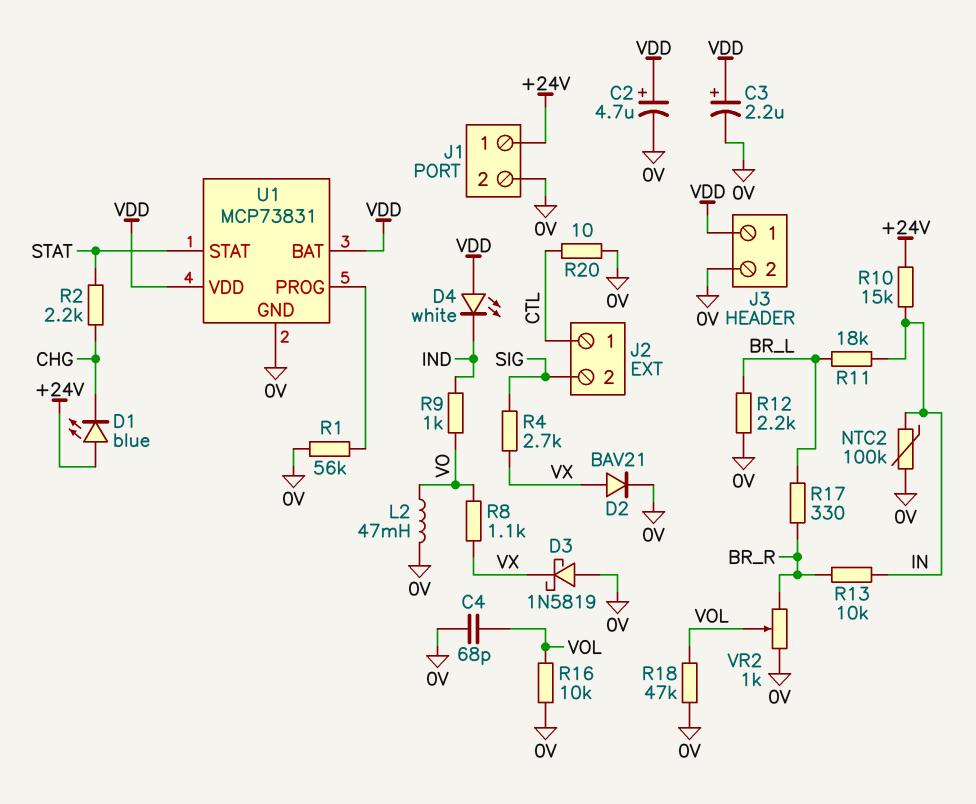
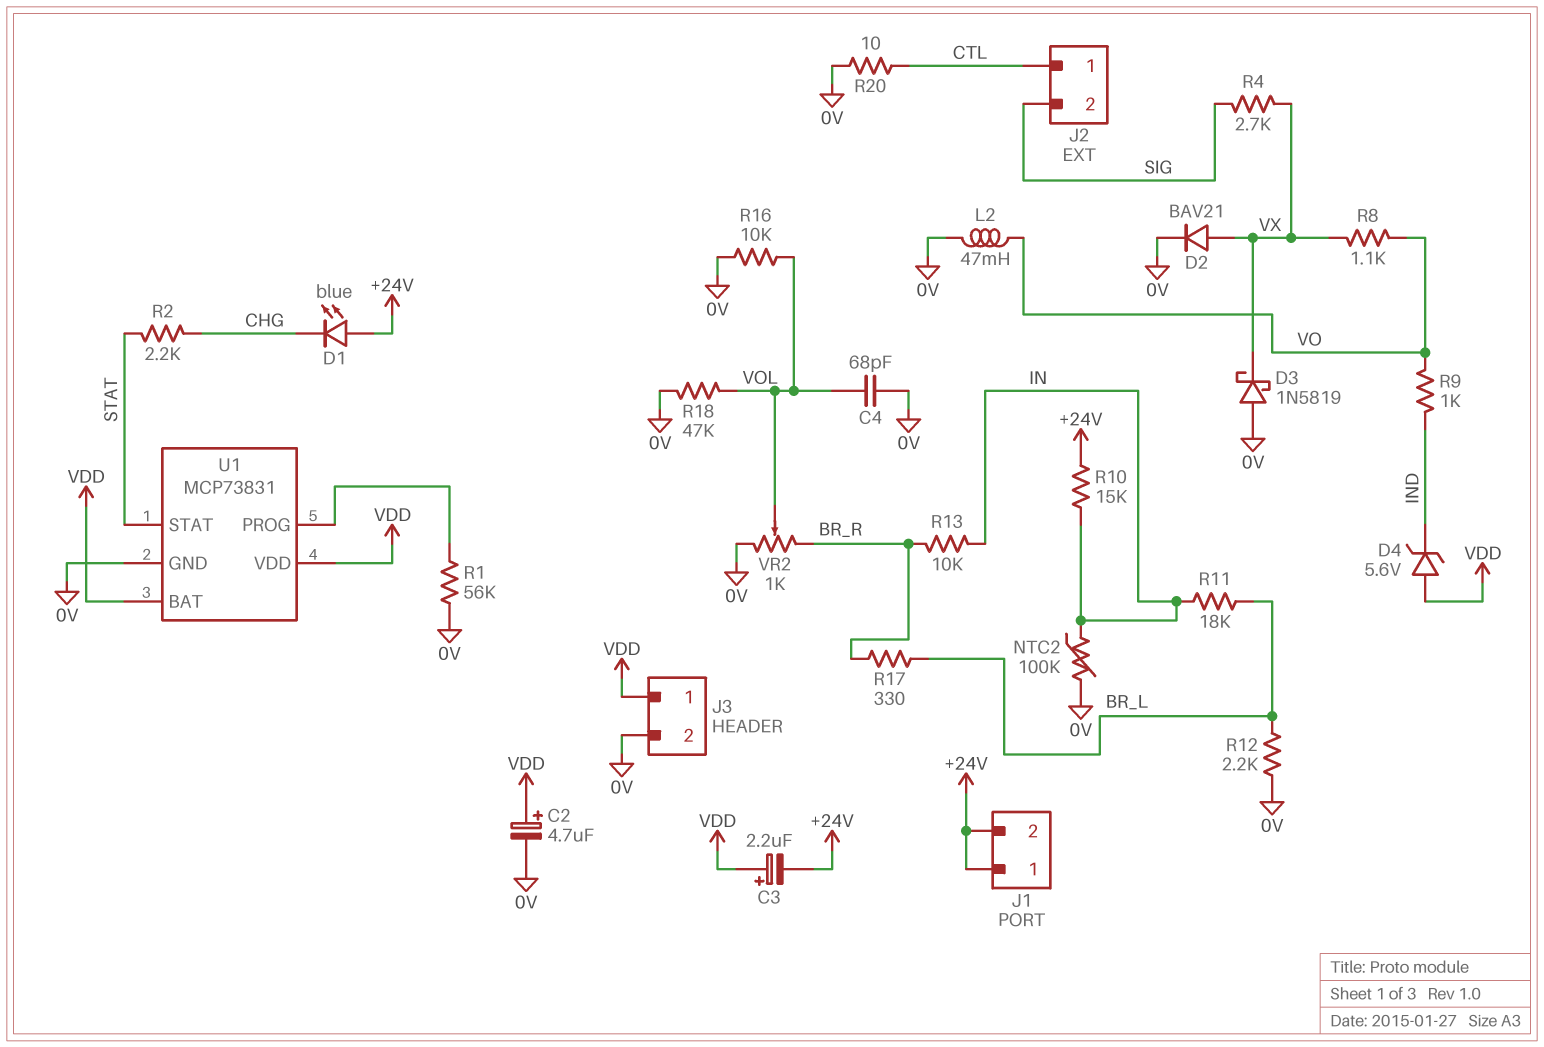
C3: 2.2uF (plus VDD, minus 0V) -> 2.2uF (plus VDD, minus +24V)
D4: LED white (A VDD, K IND) -> zener 5.6V (A VDD, K IND)
J1 pin 2: 0V -> +24V

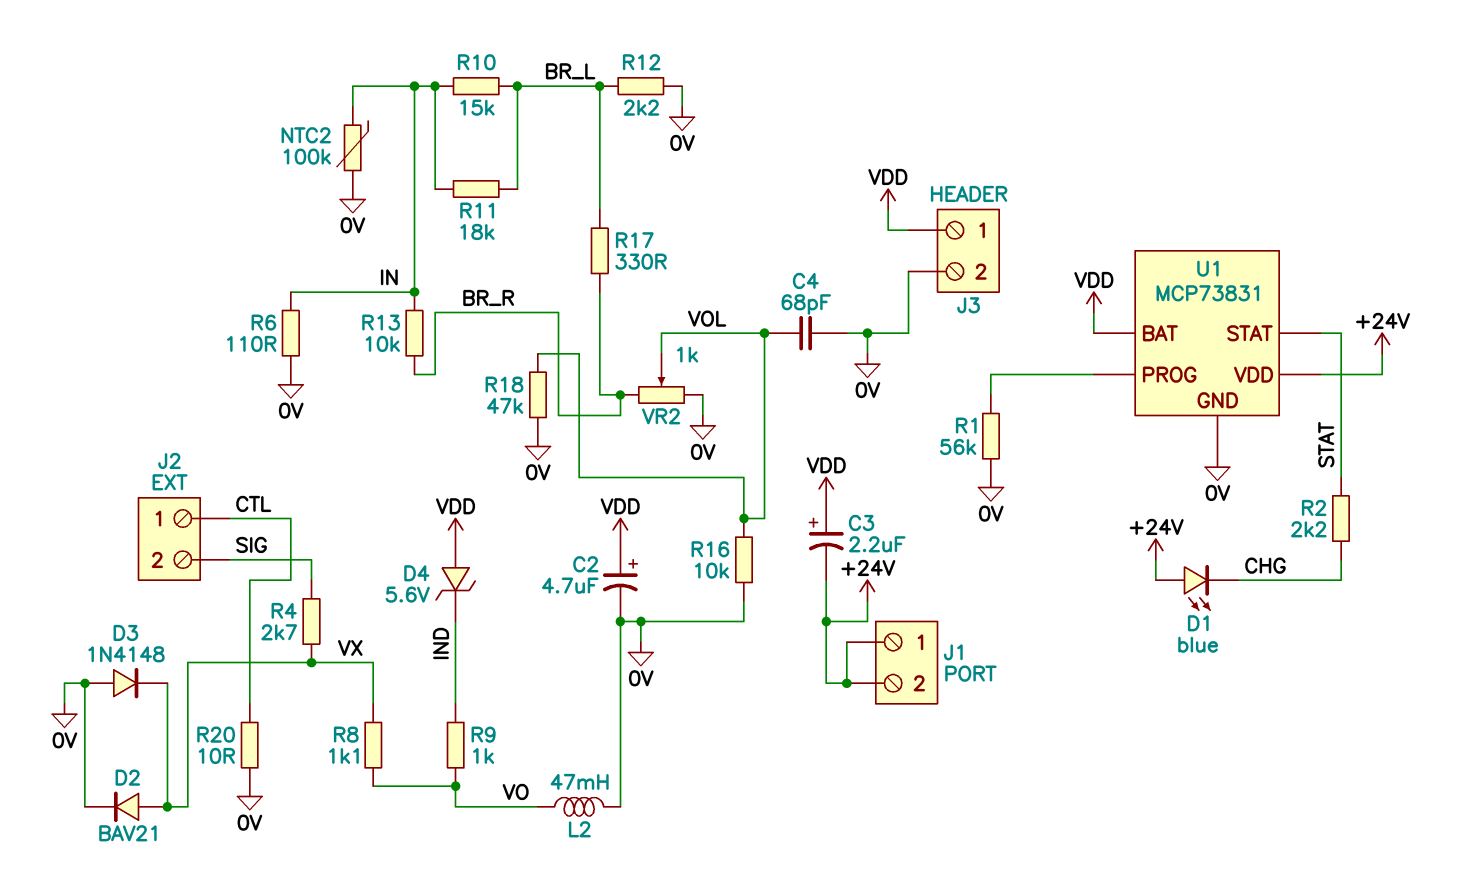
D3: schottky 1N5819 (A 0V, K VX) -> diode 1N4148 (A 0V, K VX)
R6: none -> 110 (0V, IN)
R10: 15k (+24V, IN) -> 15k (BR_L, IN)
U1 pin VDD: VDD -> +24V

